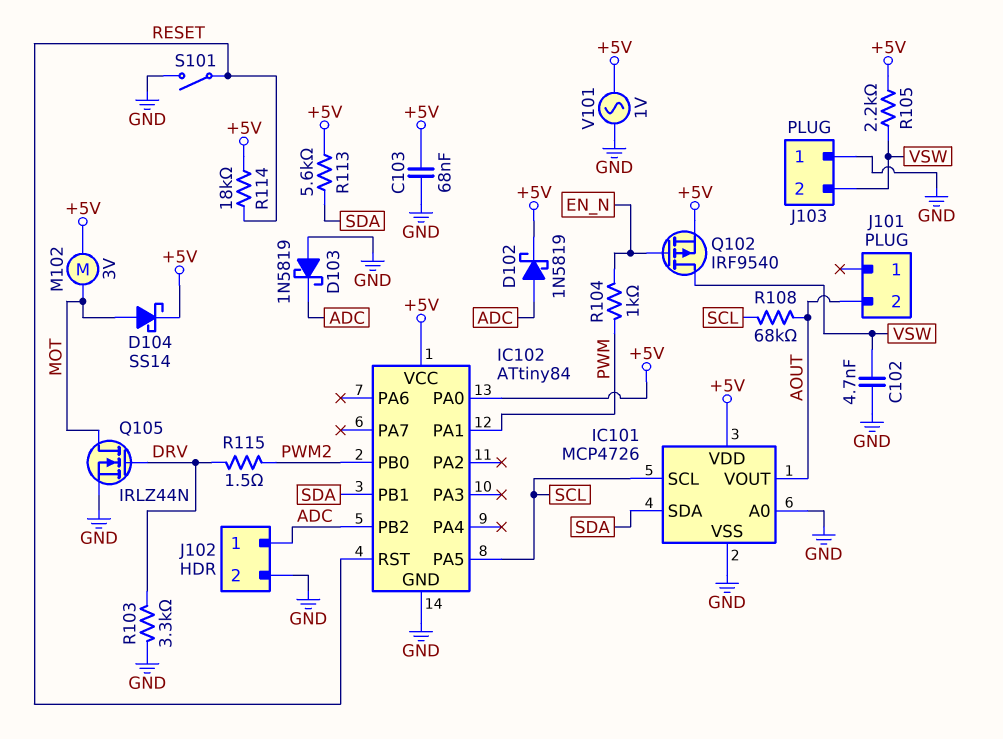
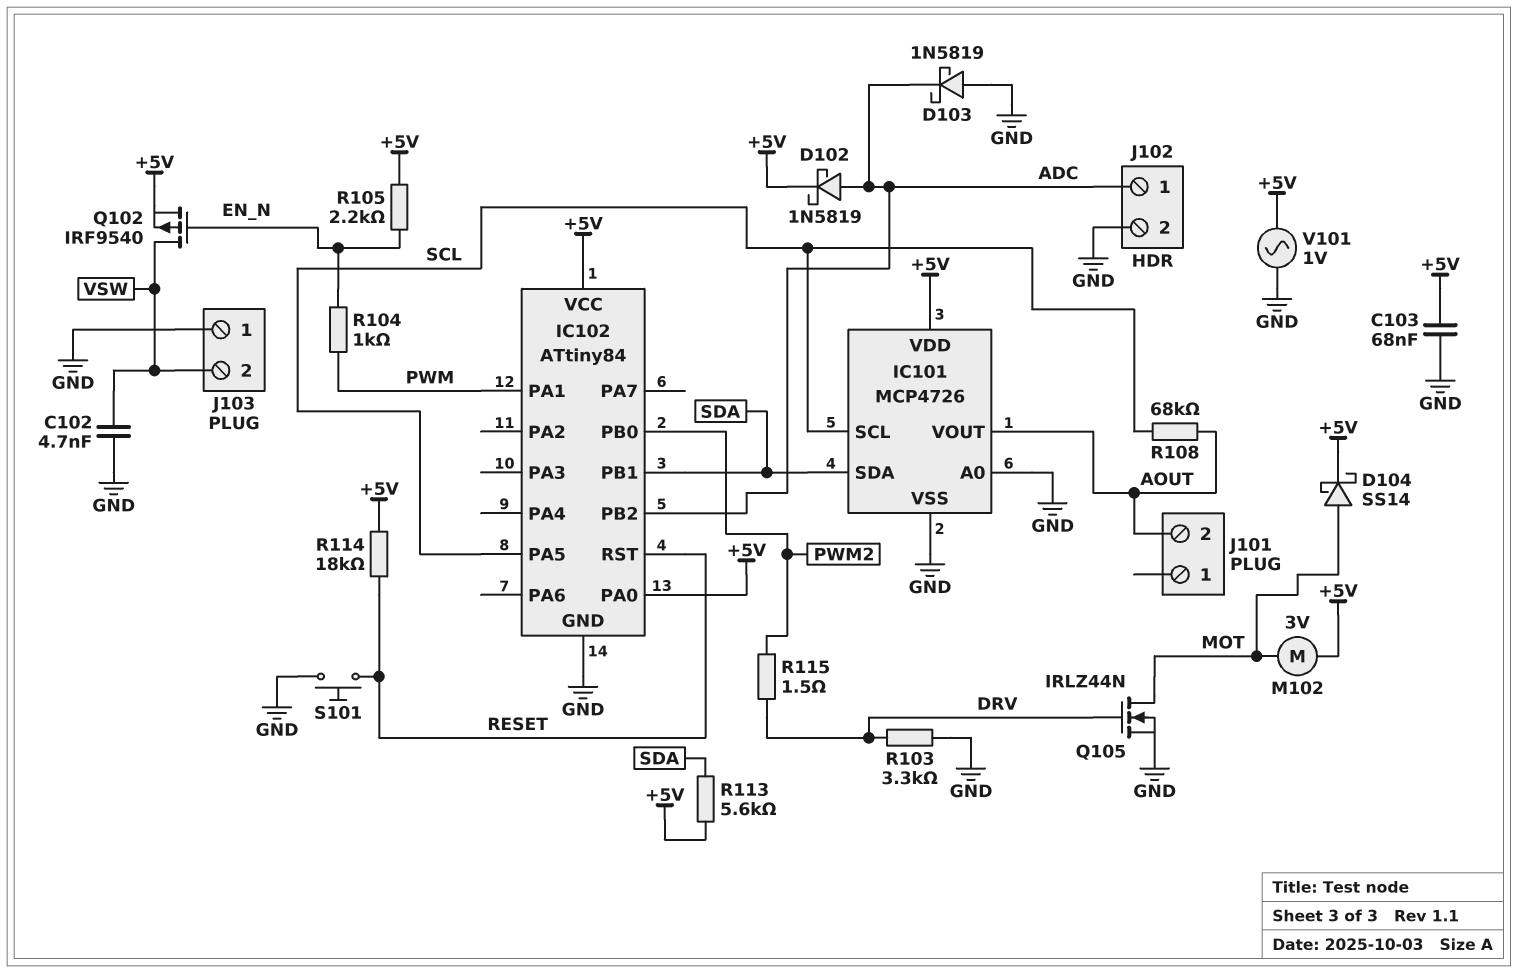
R105: 2.2k (+5V, VSW) -> 2.2k (+5V, EN_N)
S101: switch (GND, RESET) -> button (GND, RESET)

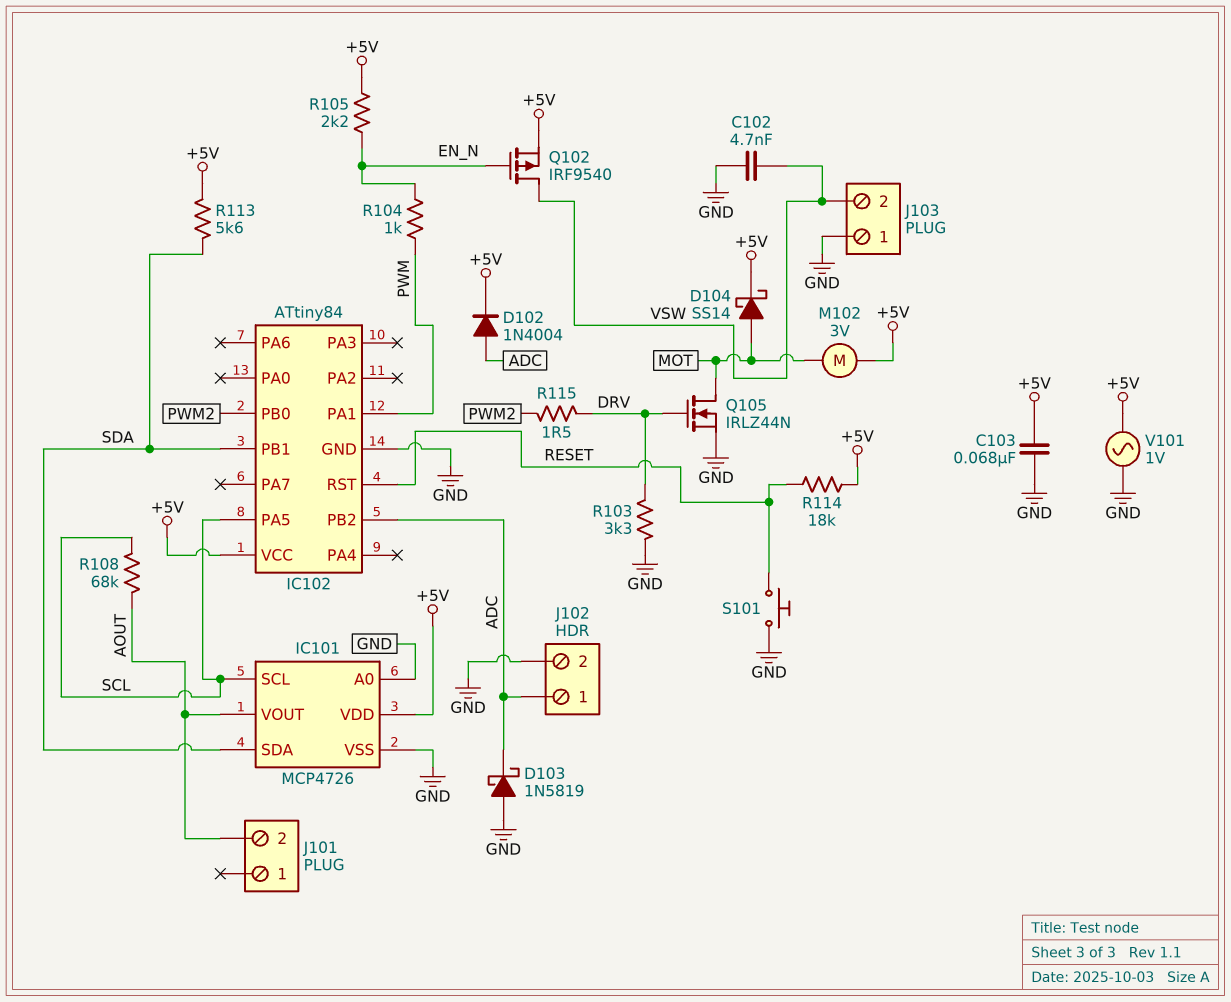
D102: schottky 1N5819 (A ADC, K +5V) -> diode 1N4004 (A ADC, K +5V)
IC102 pin PA0: +5V -> none

